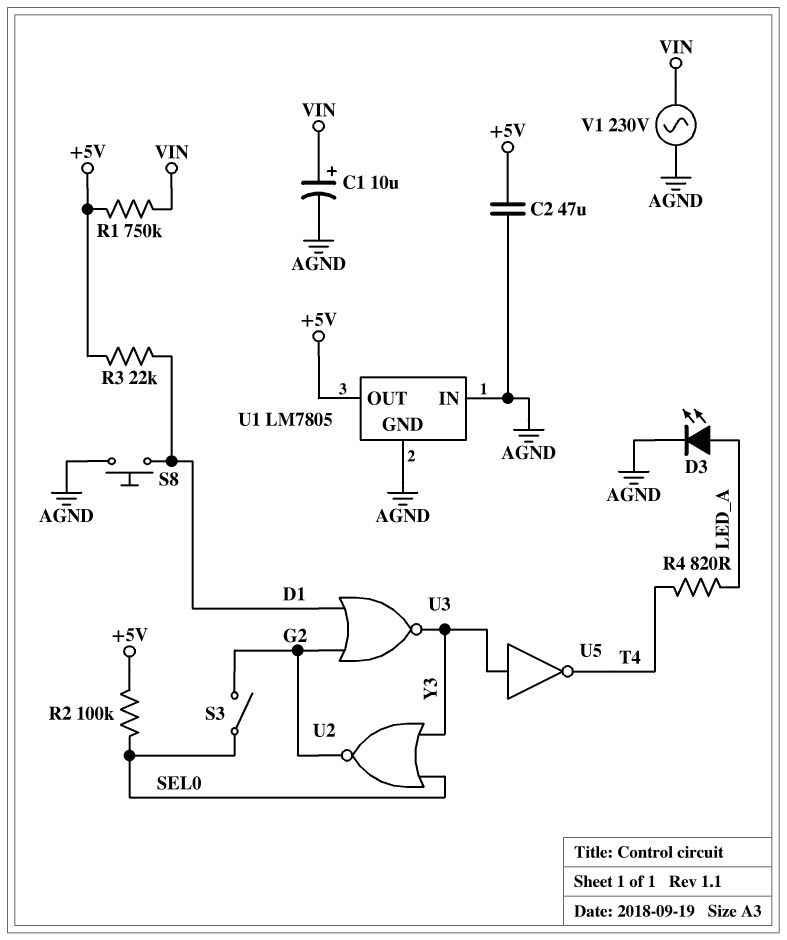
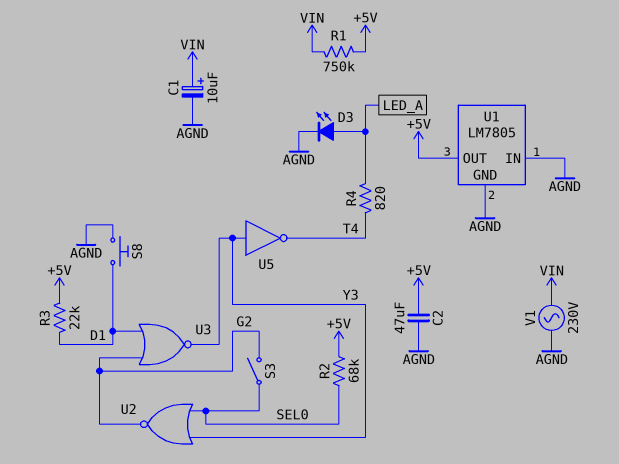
R2: 100k (+5V, SEL0) -> 68k (+5V, SEL0)

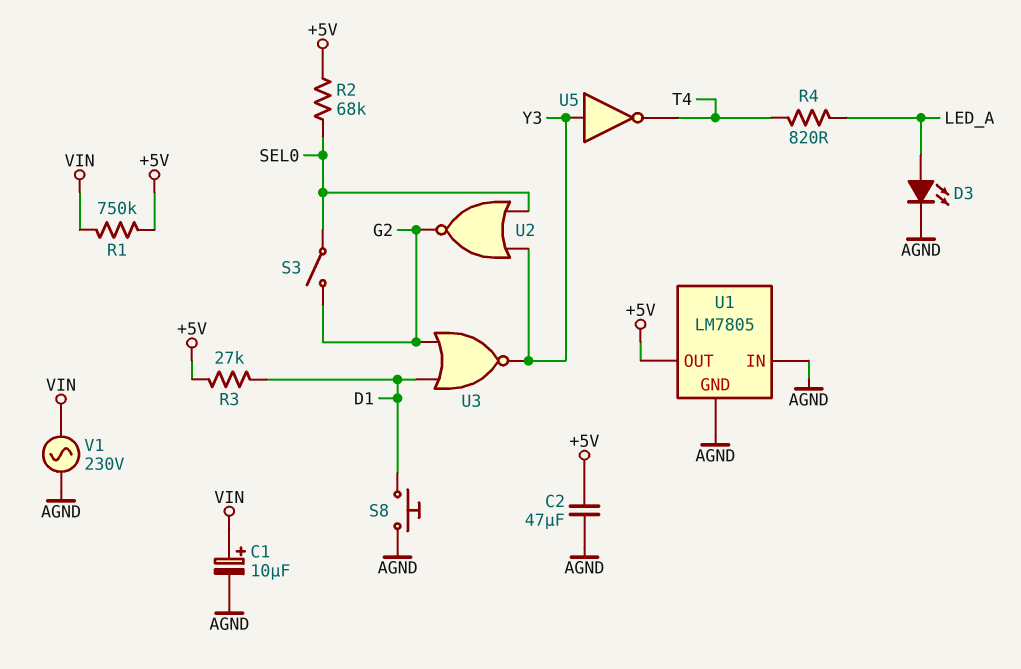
R3: 22k (+5V, D1) -> 27k (+5V, D1)

